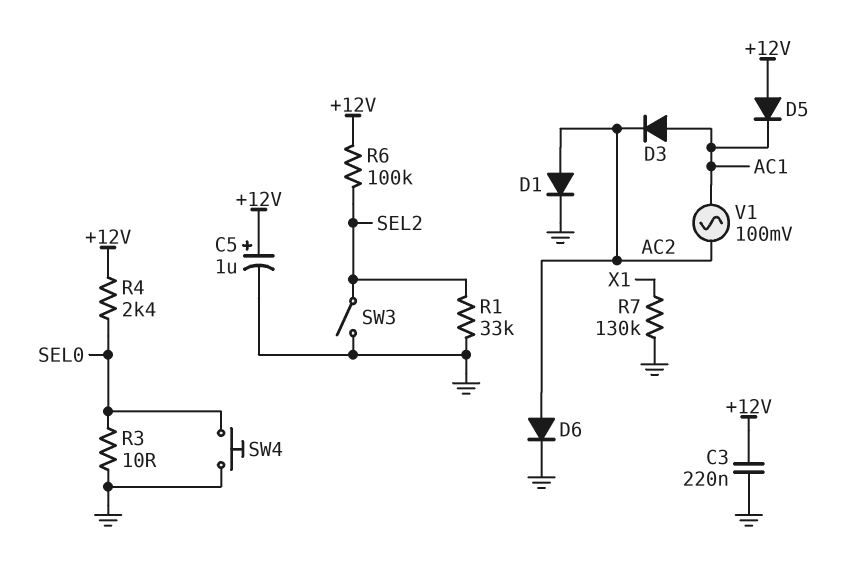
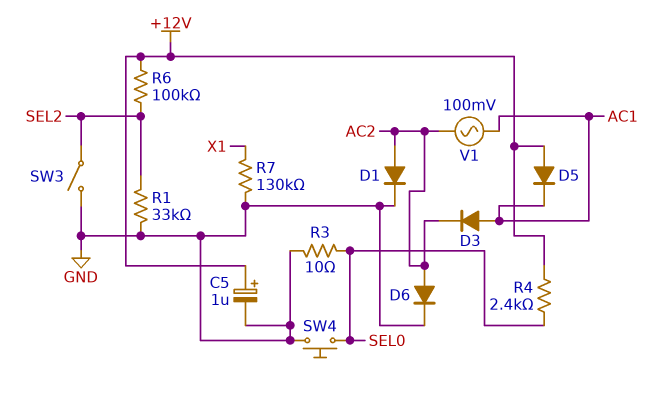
C3: 220nF (+12V, GND) -> none

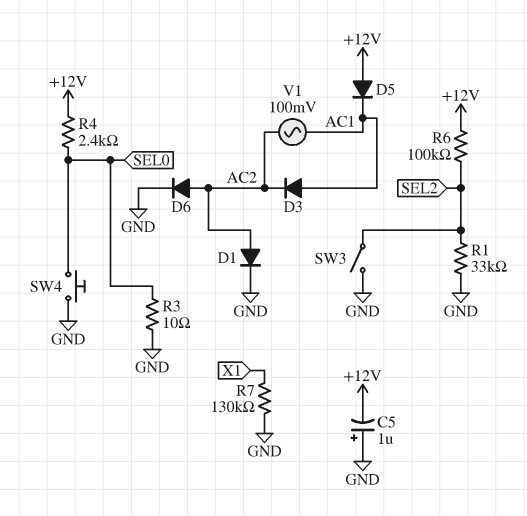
C5: 1uF (plus +12V, minus GND) -> 1uF (plus GND, minus +12V)

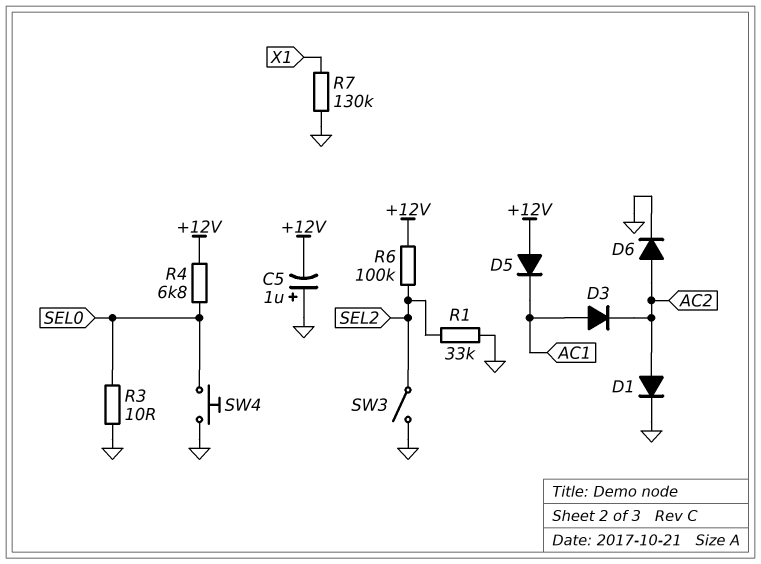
R4: 2.4k (+12V, SEL0) -> 6.8k (+12V, SEL0)
V1: AC 100mV (AC1, AC2) -> none

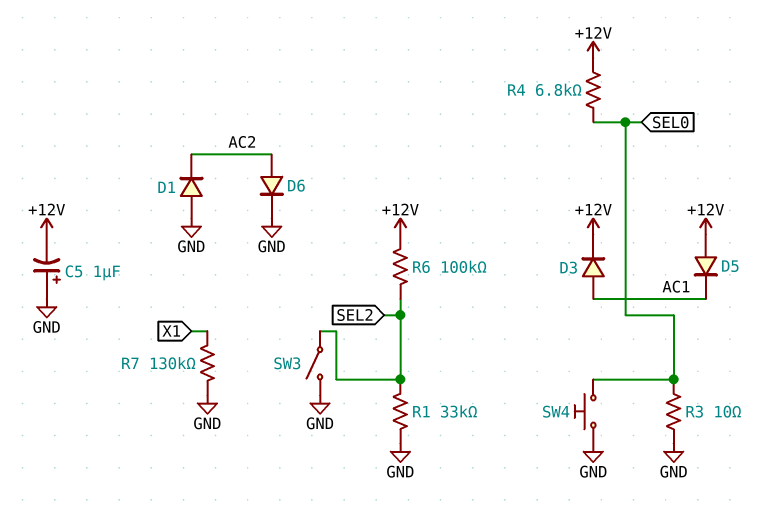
D1: diode (A AC2, K GND) -> diode (A GND, K AC2)
D3: diode (A AC1, K AC2) -> diode (A AC1, K +12V)

